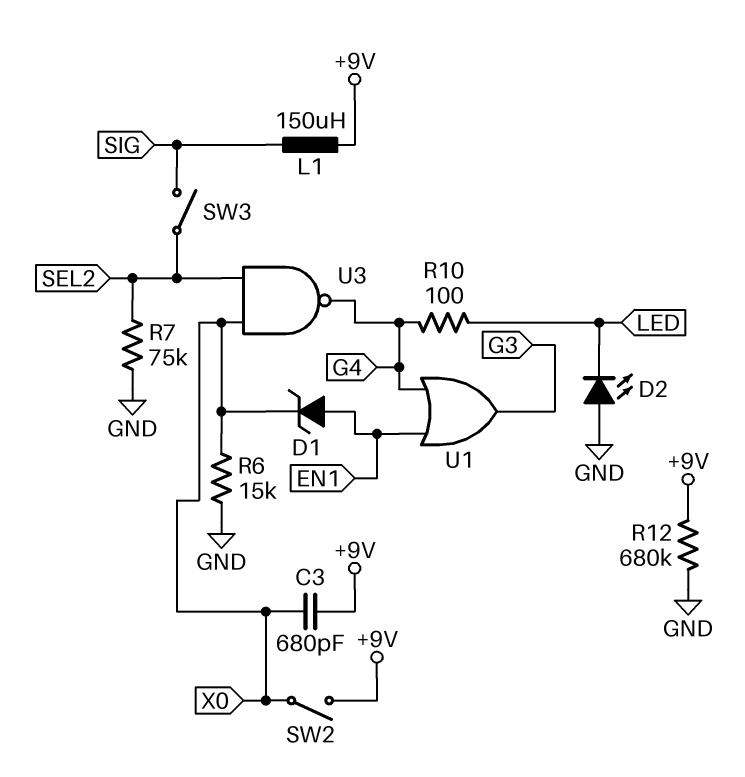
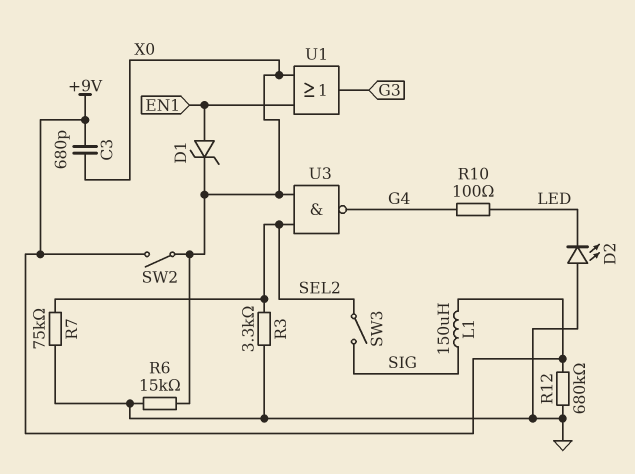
R3: none -> 3.3k (GND, SEL2)
U1: OR (in EN1, in G4, out G3) -> OR (in EN1, in X0, out G3)

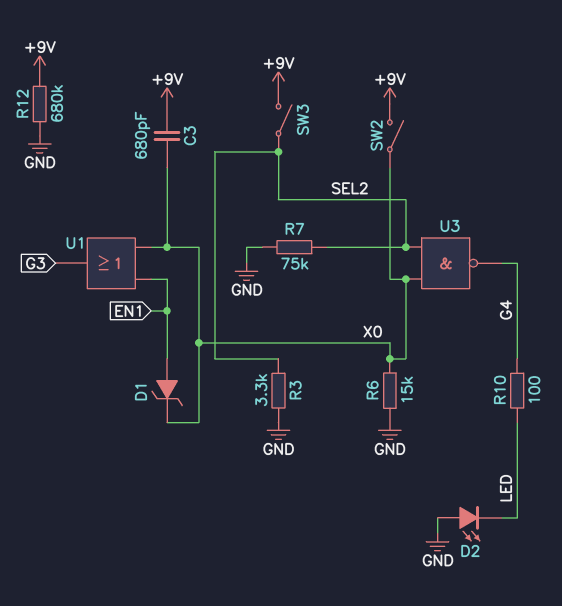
L1: 150uH (+9V, SIG) -> none
SW3: switch (SEL2, SIG) -> switch (+9V, SEL2)

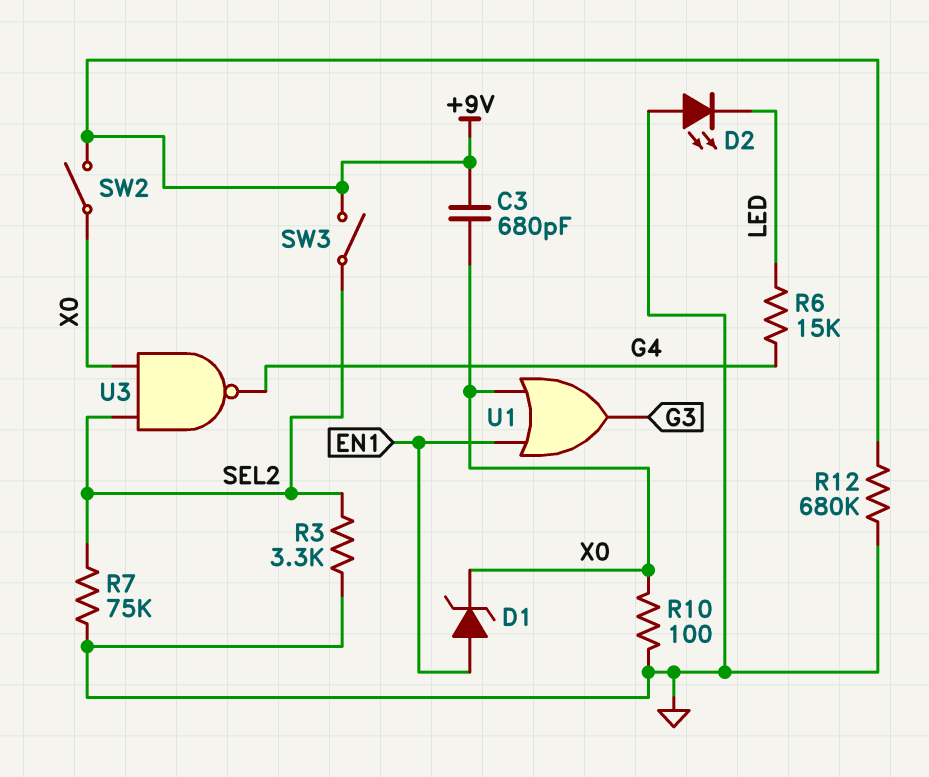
R6: 15k (GND, X0) -> 15k (G4, LED)
R10: 100 (G4, LED) -> 100 (GND, X0)

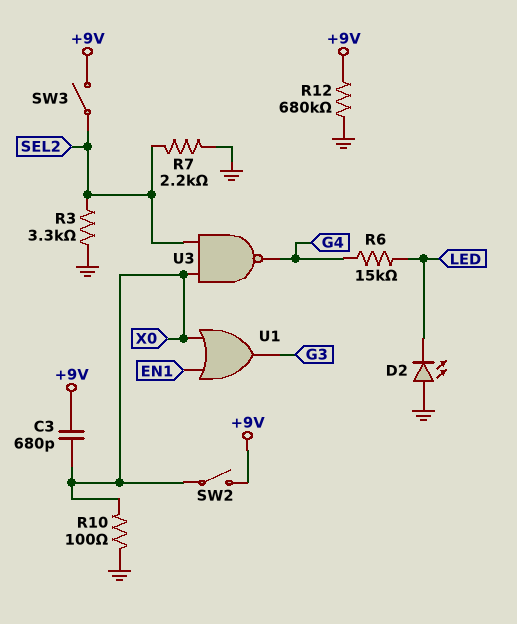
D1: zener (A EN1, K X0) -> none
R7: 75k (GND, SEL2) -> 2.2k (GND, SEL2)

